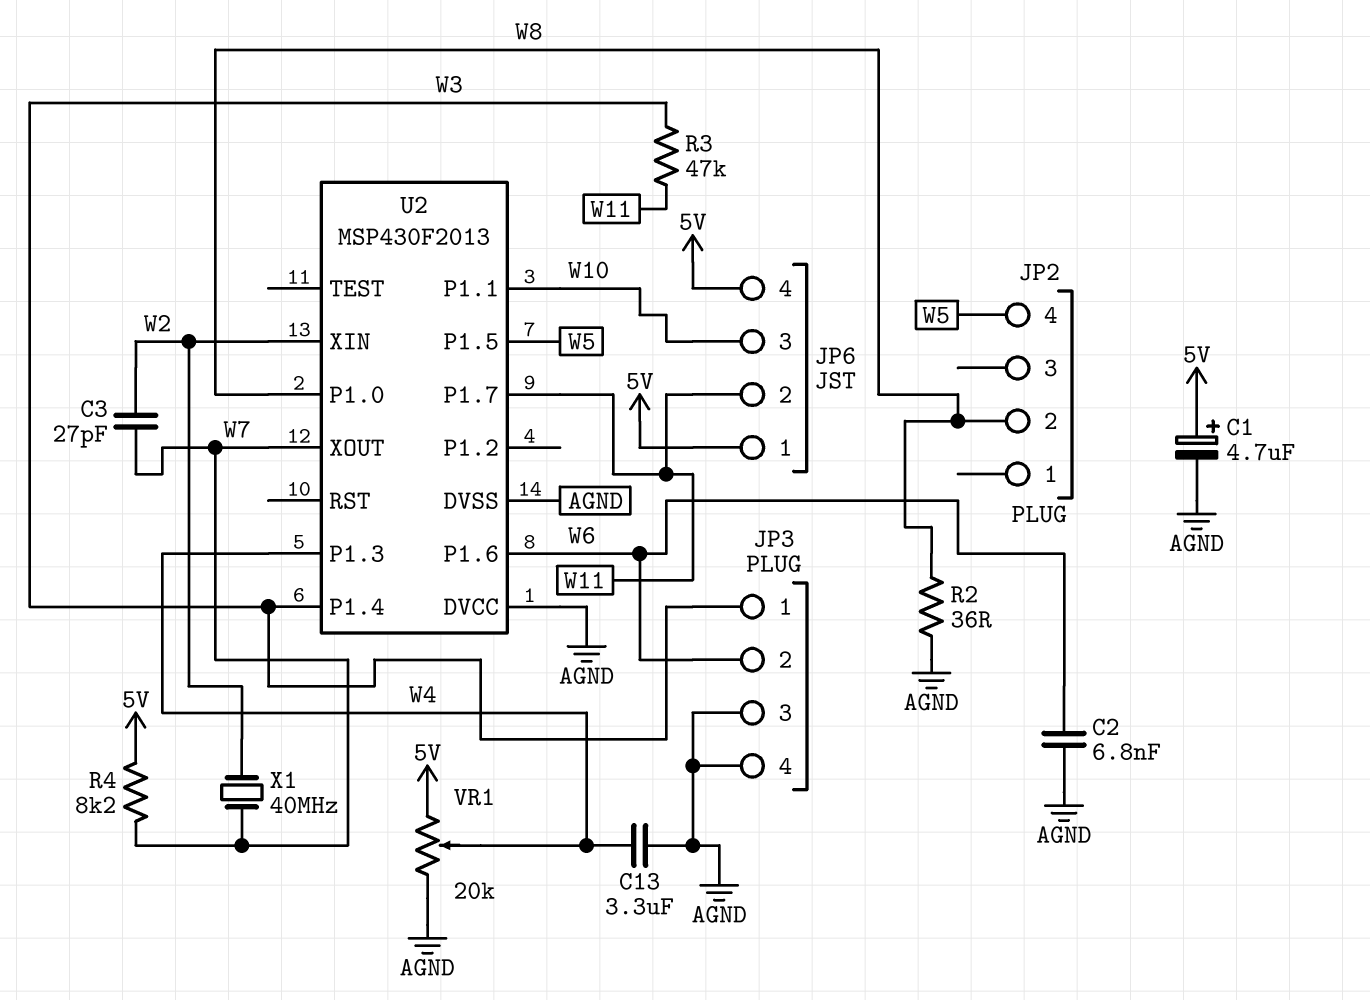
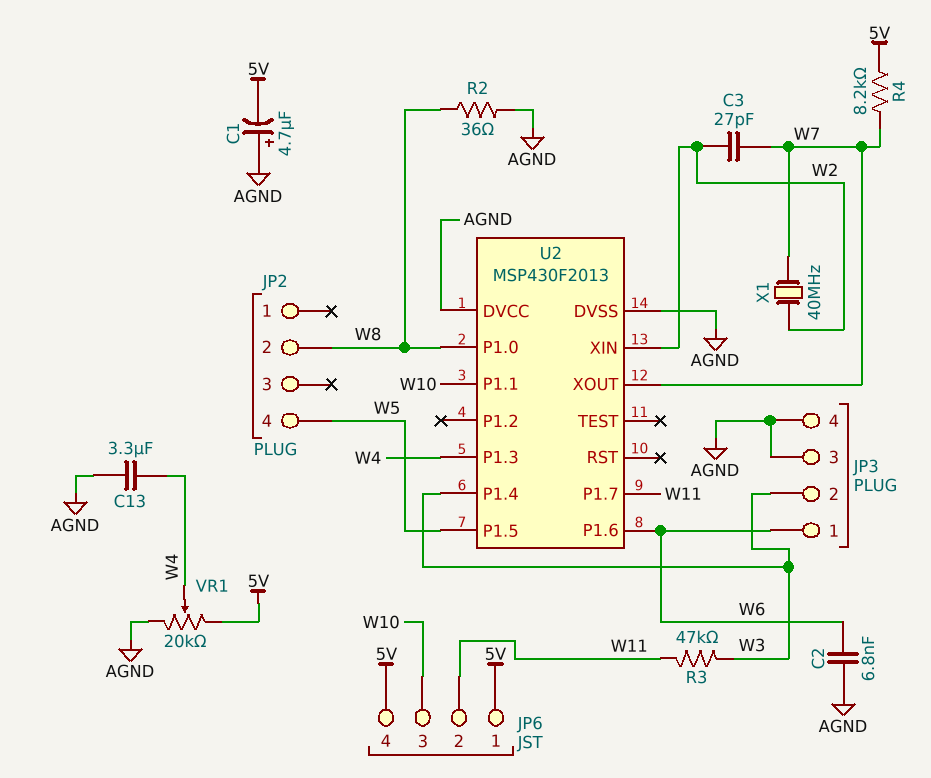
C1: 4.7uF (plus 5V, minus AGND) -> 4.7uF (plus AGND, minus 5V)
JP3 pin 1: W3 -> W6
JP3 pin 2: W6 -> W3

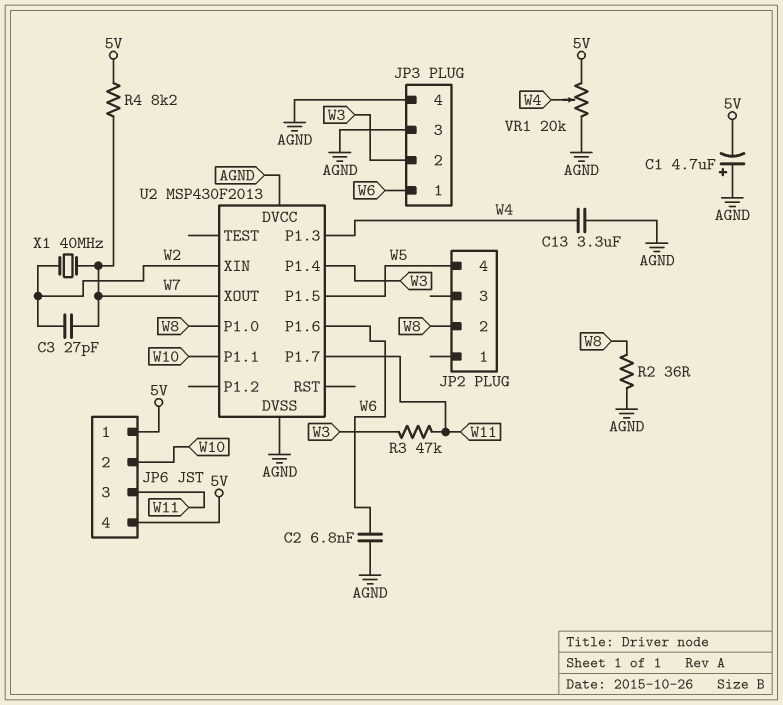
JP6 pin 2: W11 -> W10
JP6 pin 3: W10 -> W11

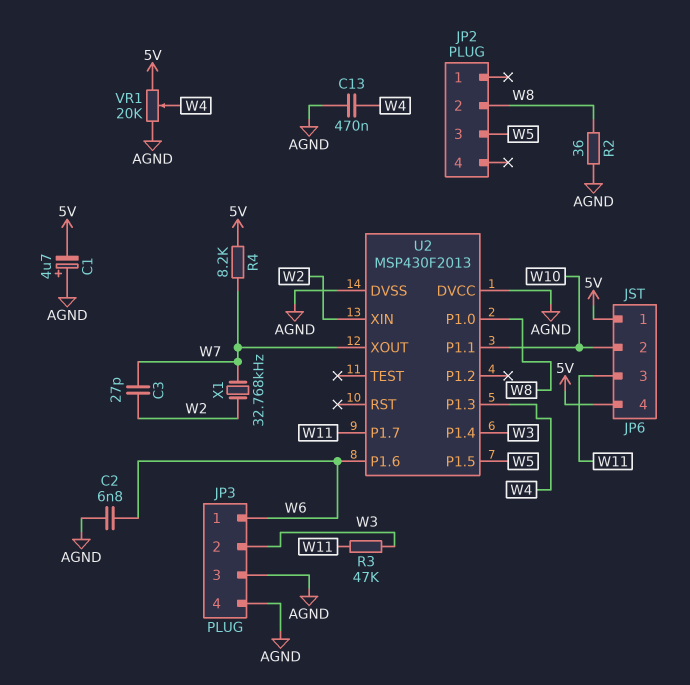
C13: 3.3uF (AGND, W4) -> 470nF (AGND, W4)
JP2 pin 3: none -> W5
JP2 pin 4: W5 -> none
X1: 40MHz (W2, W7) -> 32.768kHz (W2, W7)

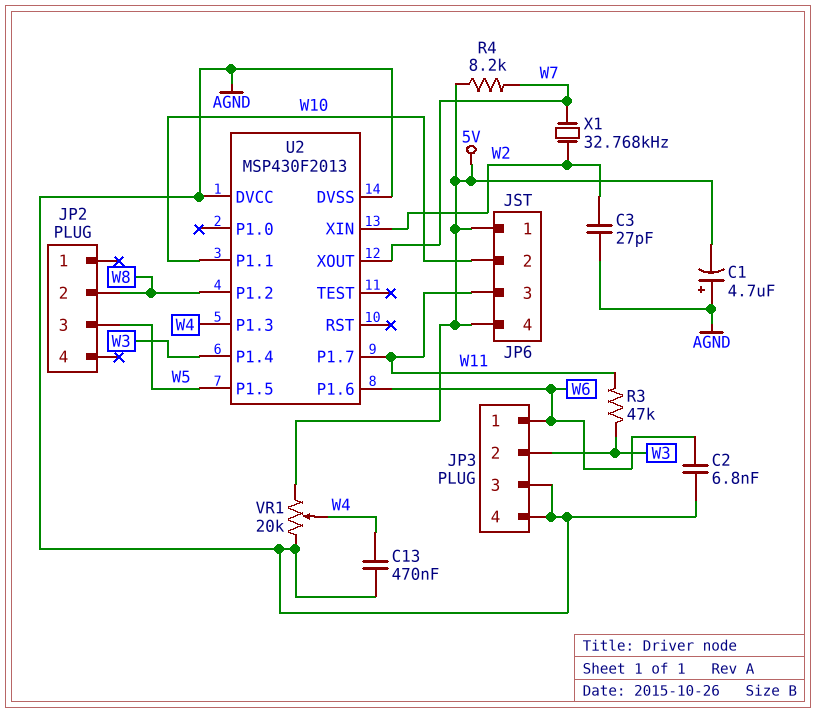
C3: 27pF (W2, W7) -> 27pF (AGND, W2)
R2: 36 (AGND, W8) -> none
U2 pin P1.0: W8 -> none
U2 pin P1.2: none -> W8

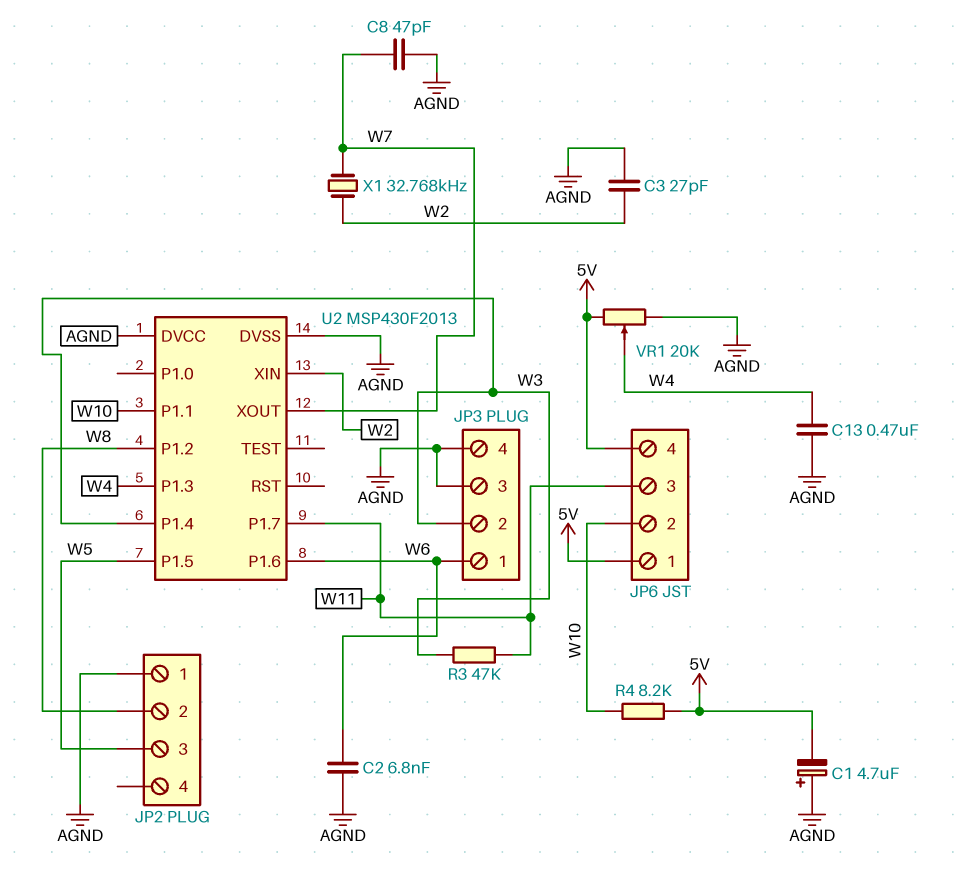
C8: none -> 47pF (AGND, W7)
JP2 pin 1: none -> AGND
R4: 8.2k (5V, W7) -> 8.2k (5V, W10)

